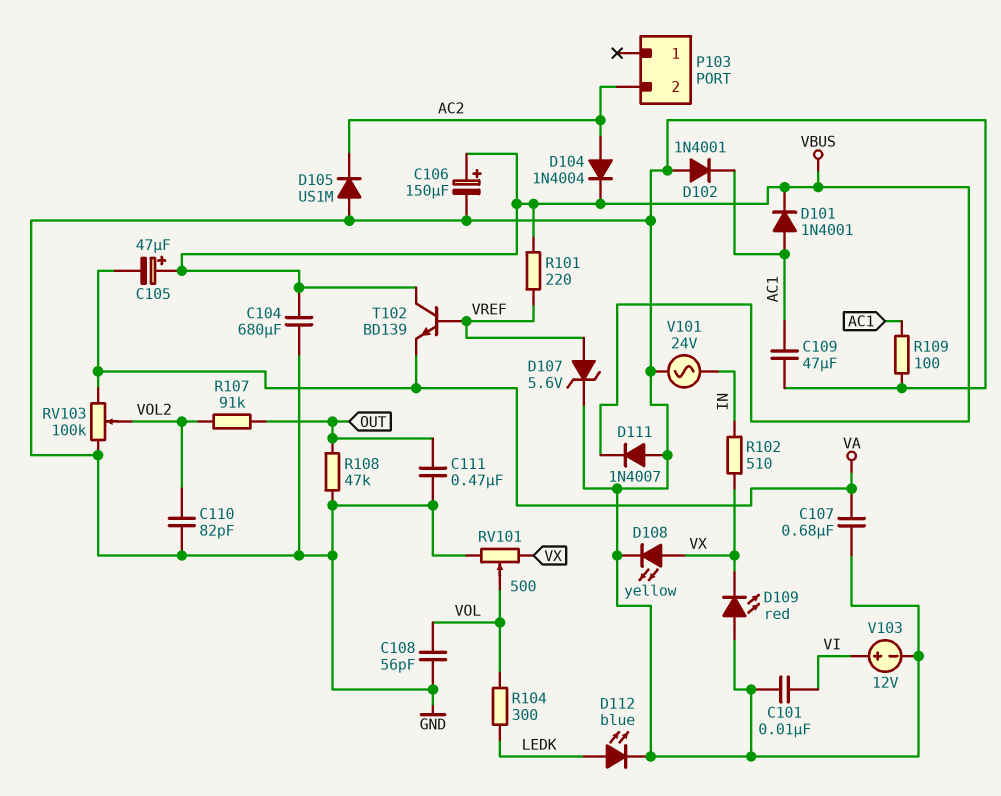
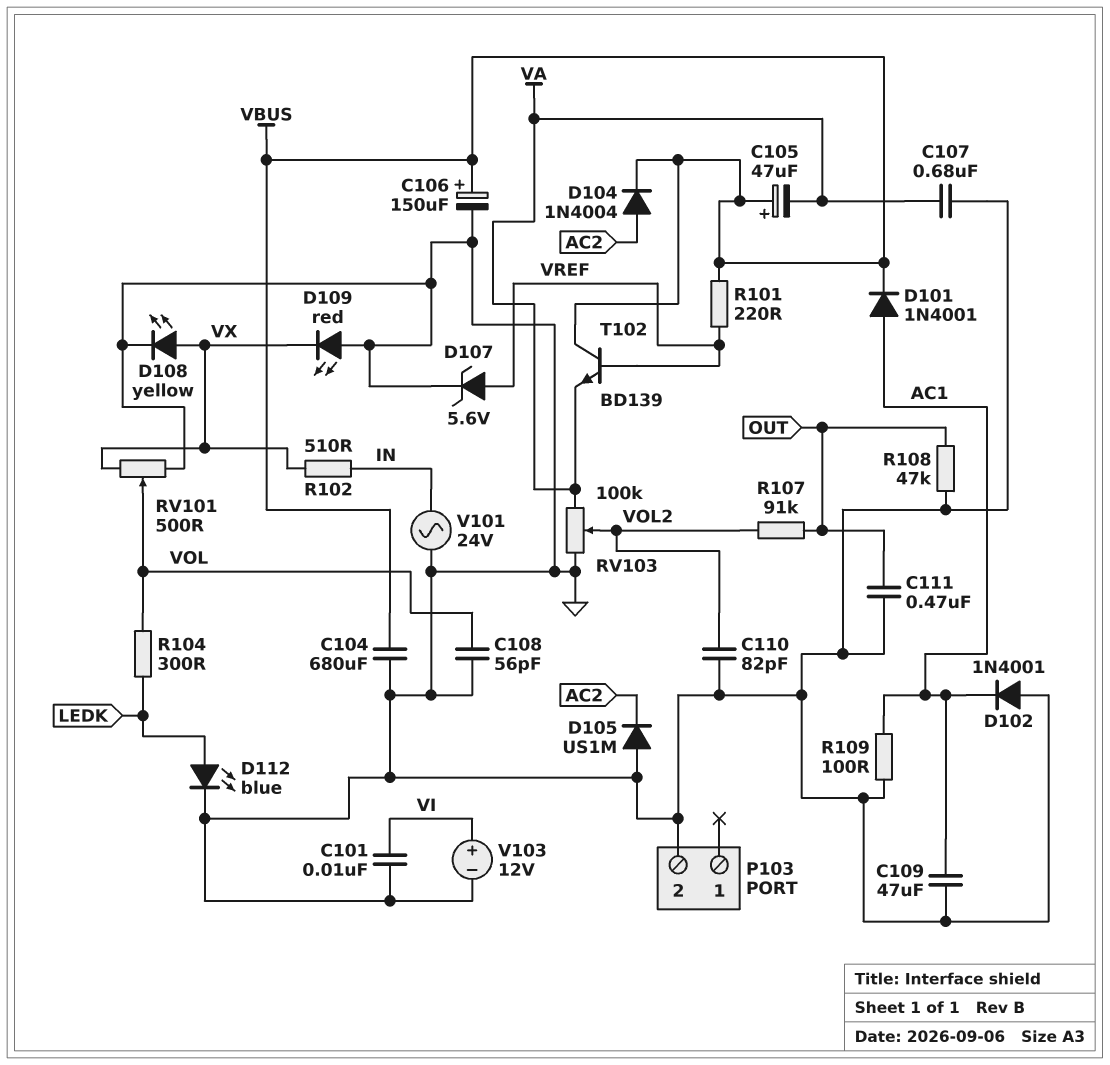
D111: diode 1N4007 (A GND, K VBUS) -> none
P103 pin 2: AC2 -> GND

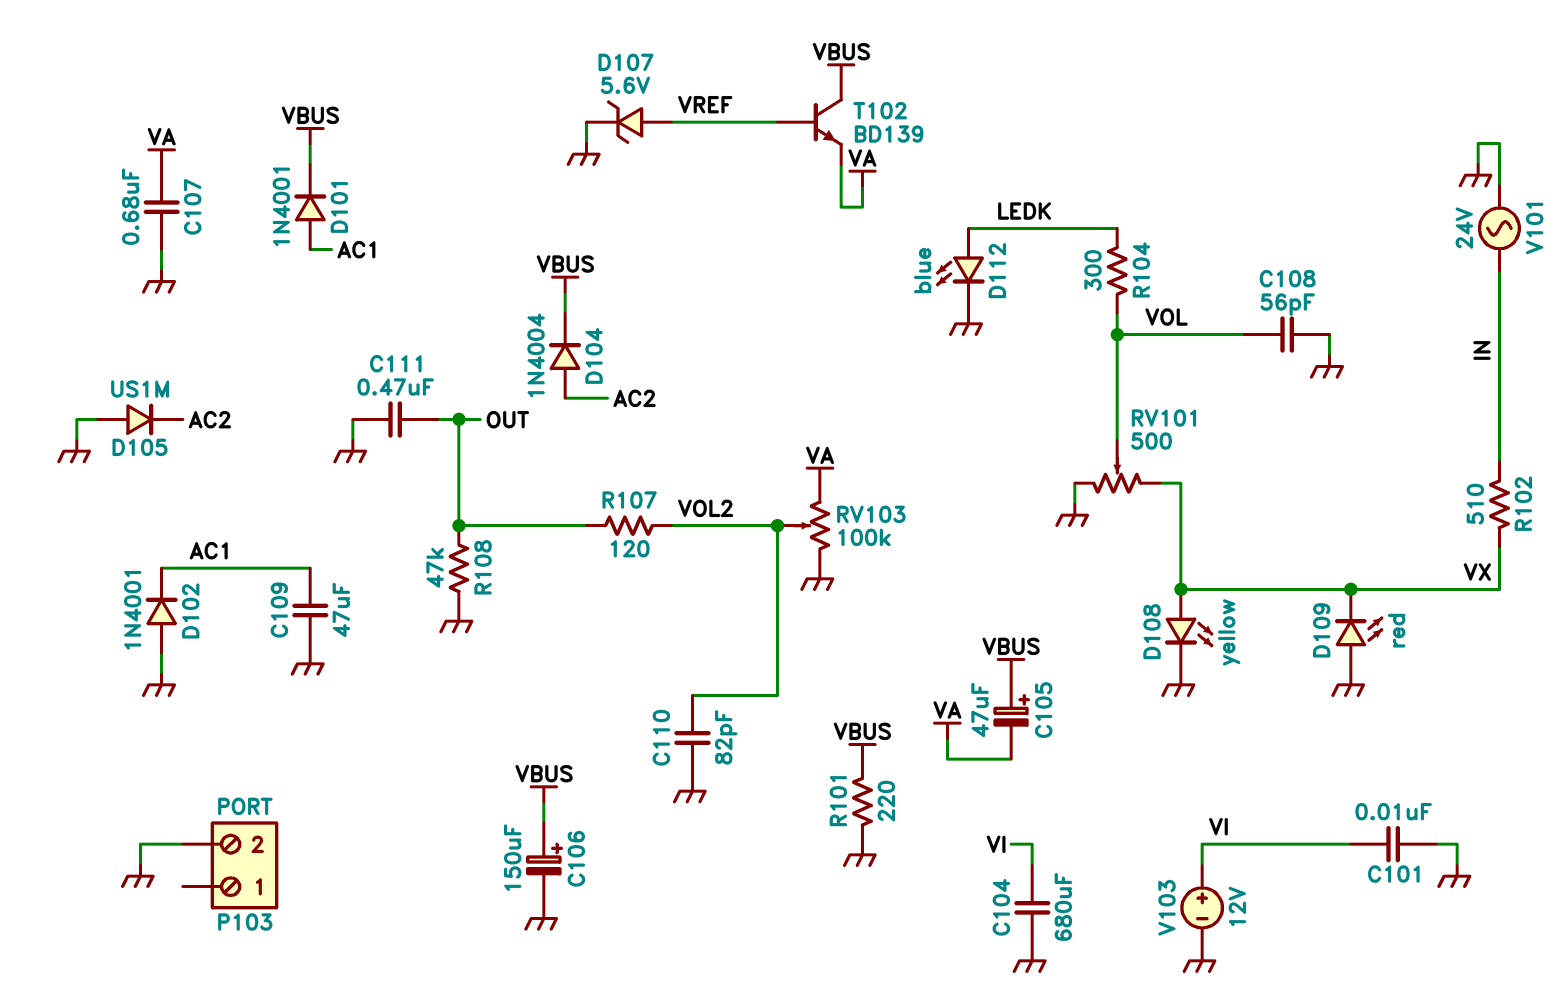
C104: 680uF (GND, VBUS) -> 680uF (GND, VI)
R101: 220 (VBUS, VREF) -> 220 (GND, VBUS)
R107: 91k (OUT, VOL2) -> 120 (OUT, VOL2)
R109: 100 (AC1, GND) -> none

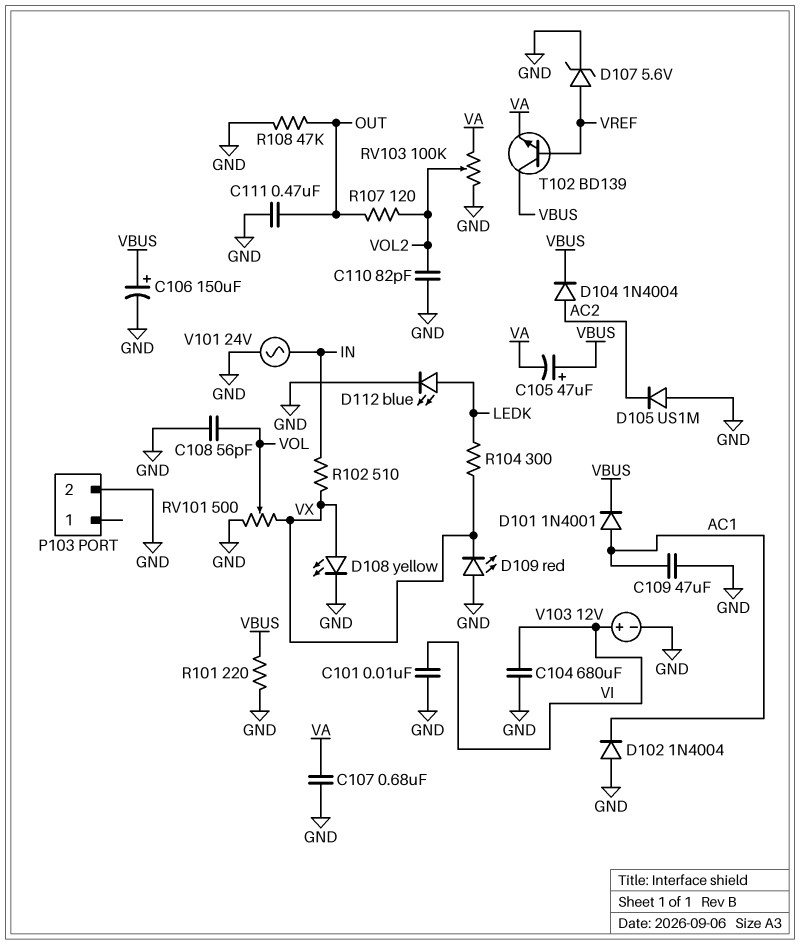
D102: diode 1N4001 (A GND, K AC1) -> diode 1N4004 (A GND, K AC1)
R104: 300 (LEDK, VOL) -> 300 (LEDK, VX)

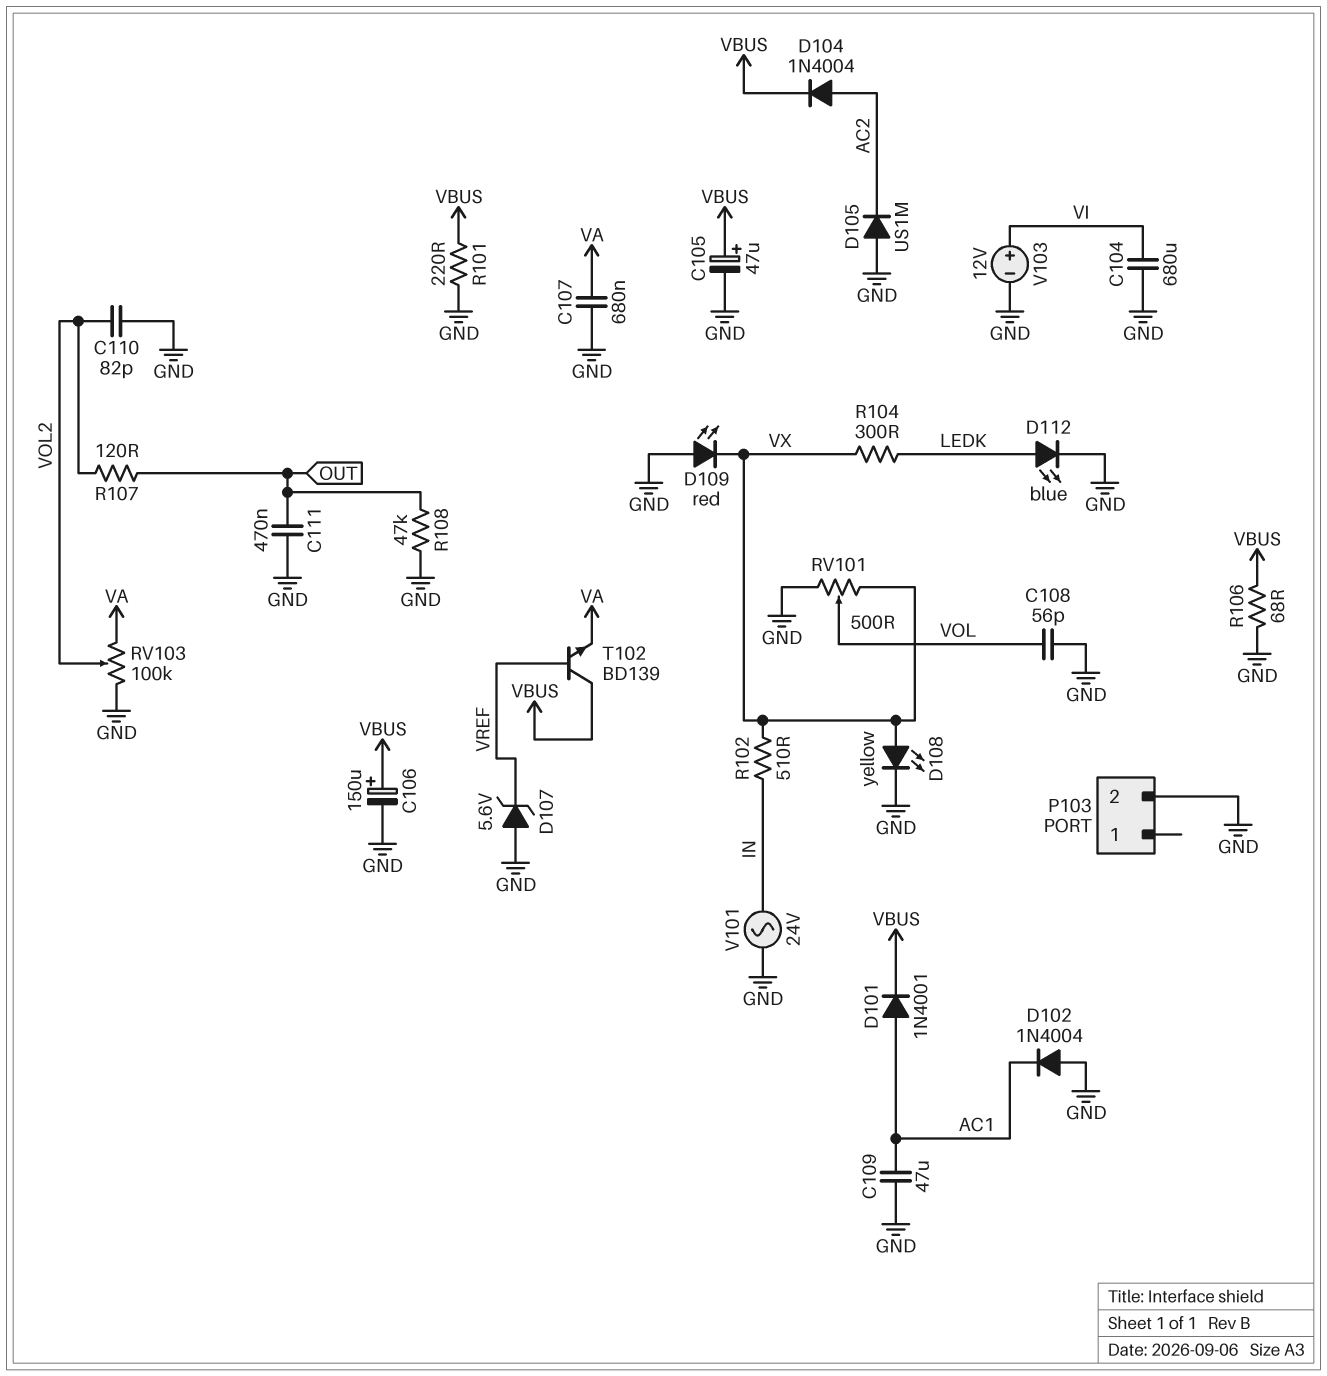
C101: 10nF (GND, VI) -> none
C105: 47uF (plus VBUS, minus VA) -> 47uF (plus VBUS, minus GND)
D107: zener 5.6V (A VREF, K GND) -> zener 5.6V (A GND, K VREF)
R106: none -> 68 (GND, VBUS)

